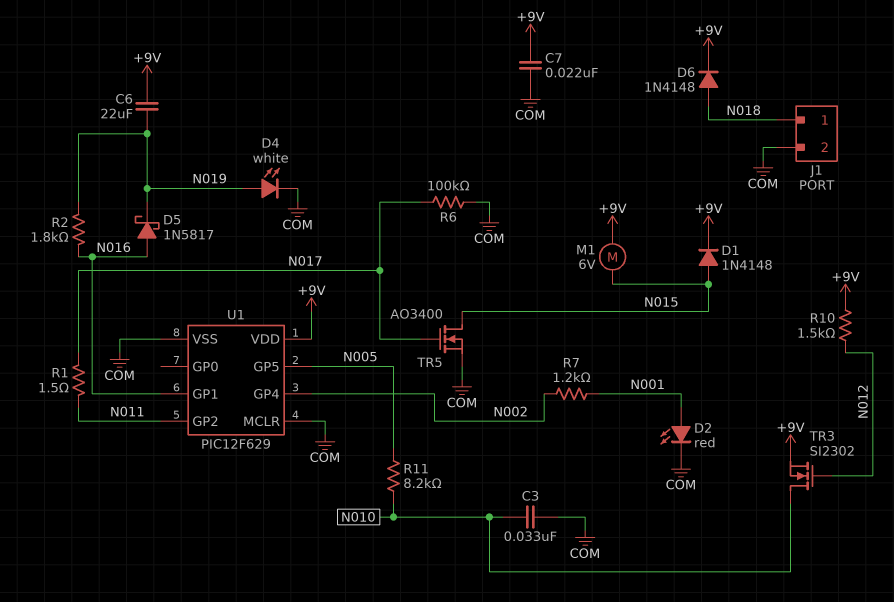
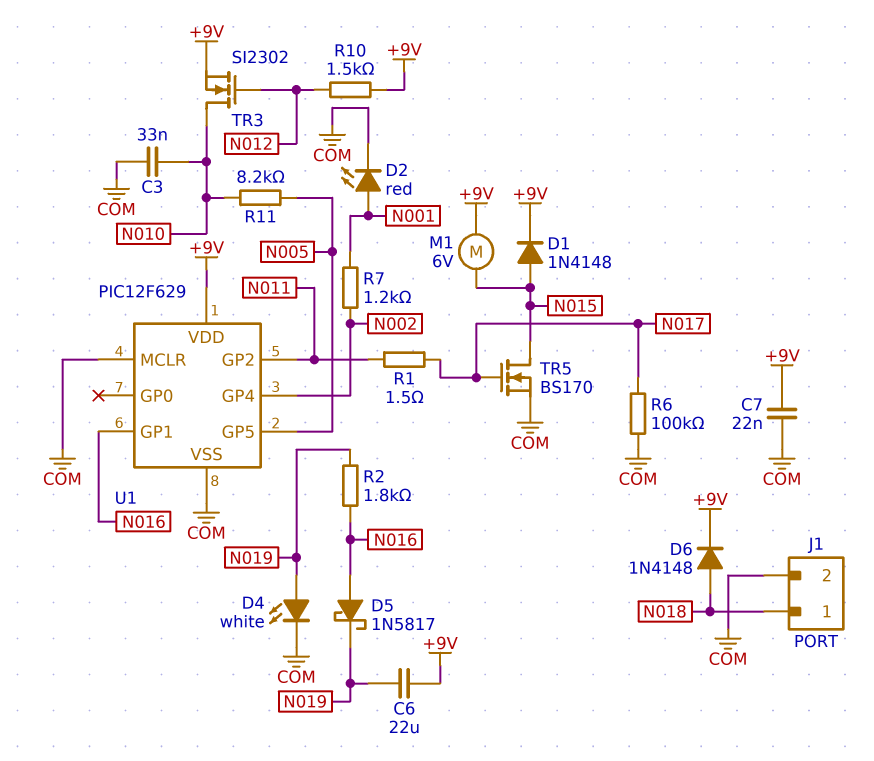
TR5: NMOS AO3400 (G N017, D N015, S COM) -> NMOS BS170 (G N017, D N015, S COM)

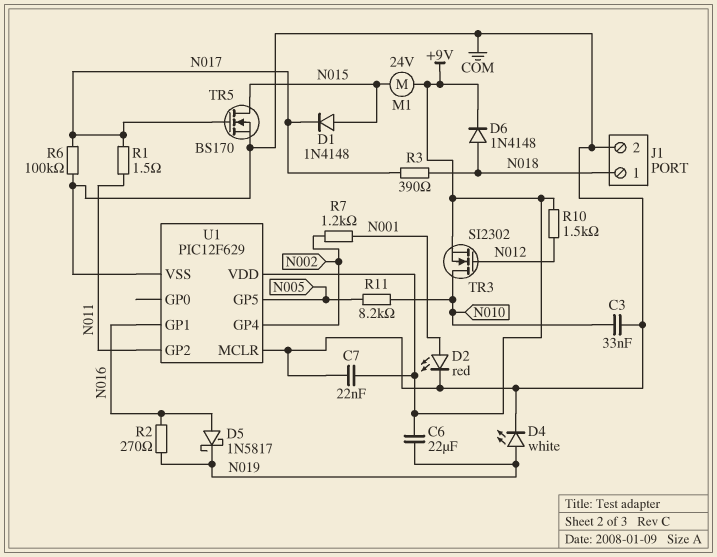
D1: diode 1N4148 (A N015, K +9V) -> diode 1N4148 (A N015, K N017)
M1: motor 6V (+9V, N015) -> motor 24V (+9V, N015)
R2: 1.8k (N016, N019) -> 270 (N016, N019)
R3: none -> 390 (N017, N018)

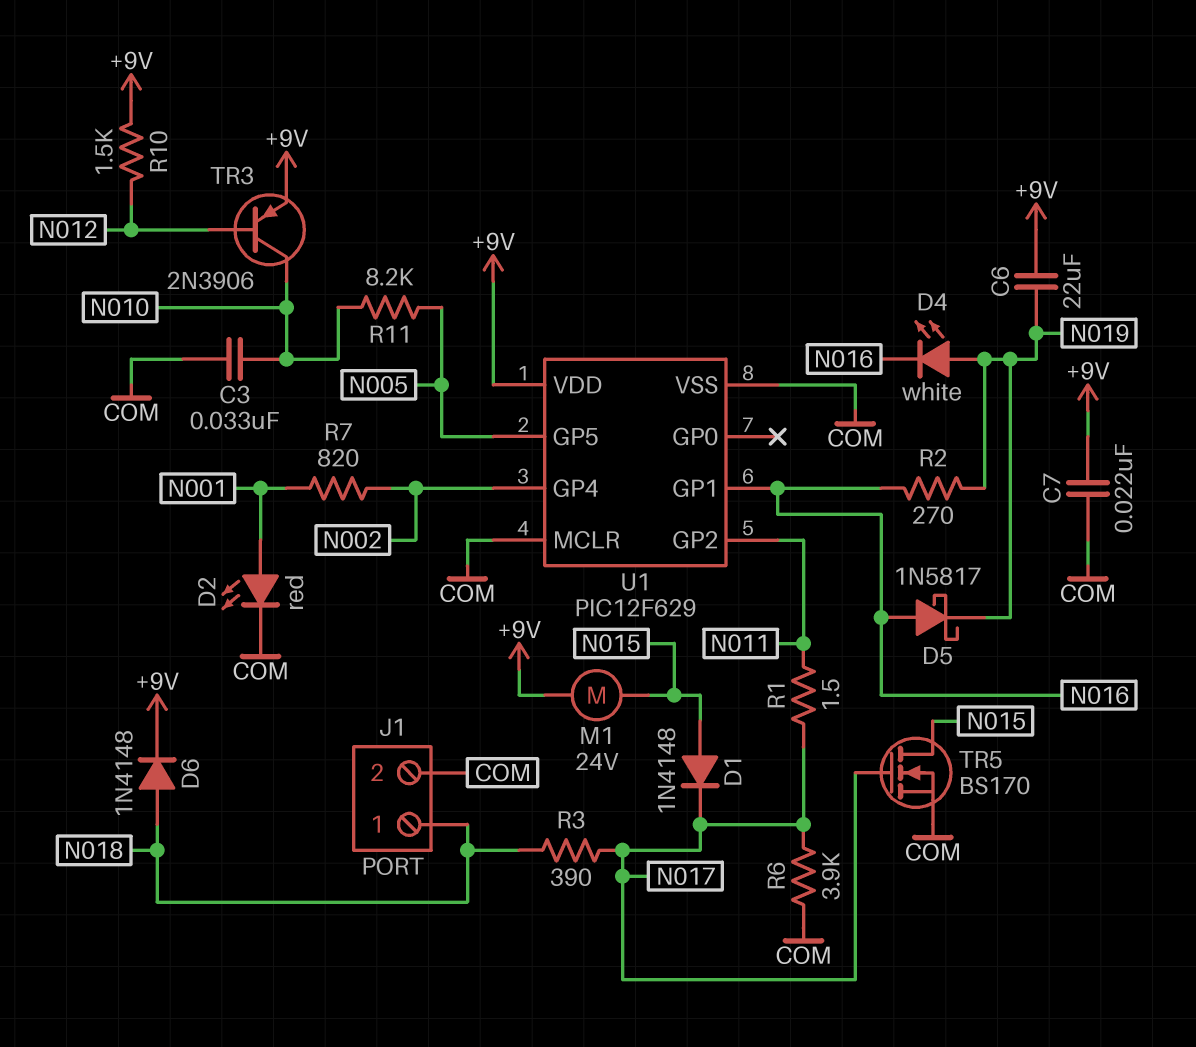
D4: LED white (A N019, K COM) -> LED white (A N019, K N016)
R6: 100k (COM, N017) -> 3.9k (COM, N017)
R7: 1.2k (N001, N002) -> 820 (N001, N002)
TR3: NMOS SI2302 (G N012, D N010, S +9V) -> PNP 2N3906 (B N012, C N010, E +9V)

